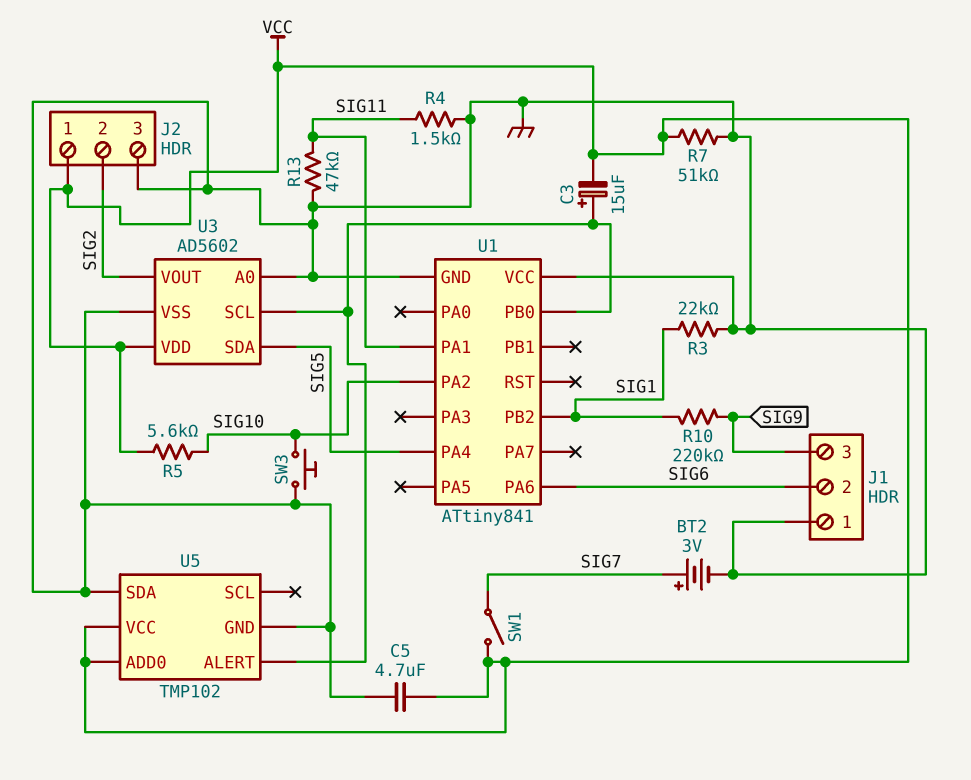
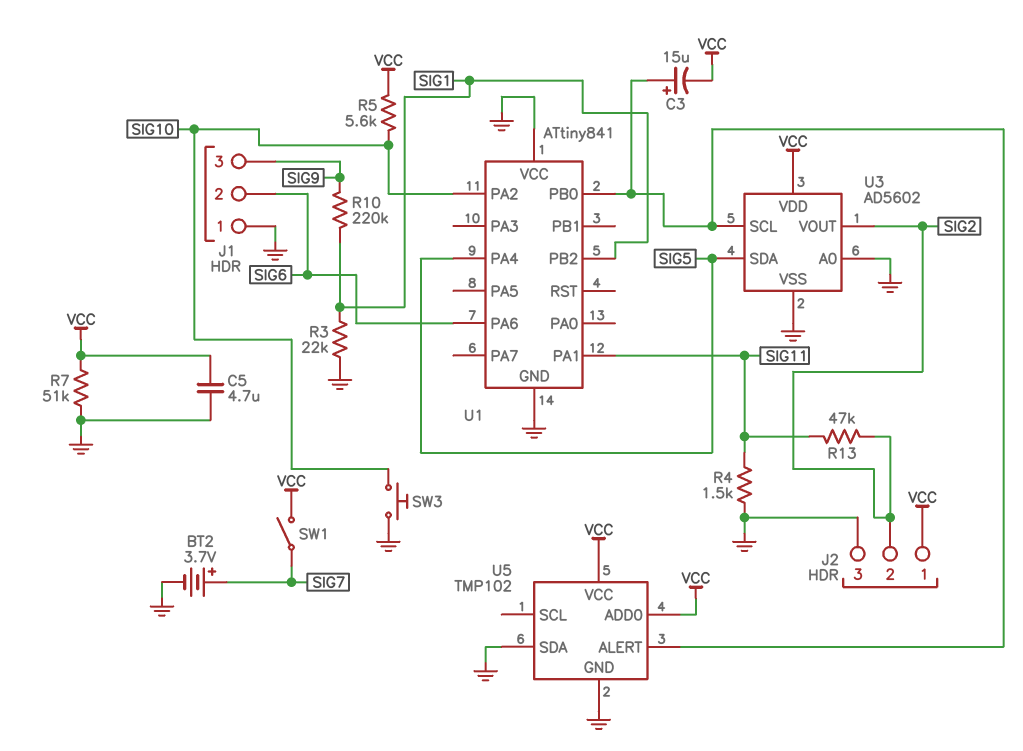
BT2: 3V (plus SIG7, minus GND) -> 3.7V (plus SIG7, minus GND)
R13: 47k (GND, SIG11) -> 47k (SIG2, SIG11)

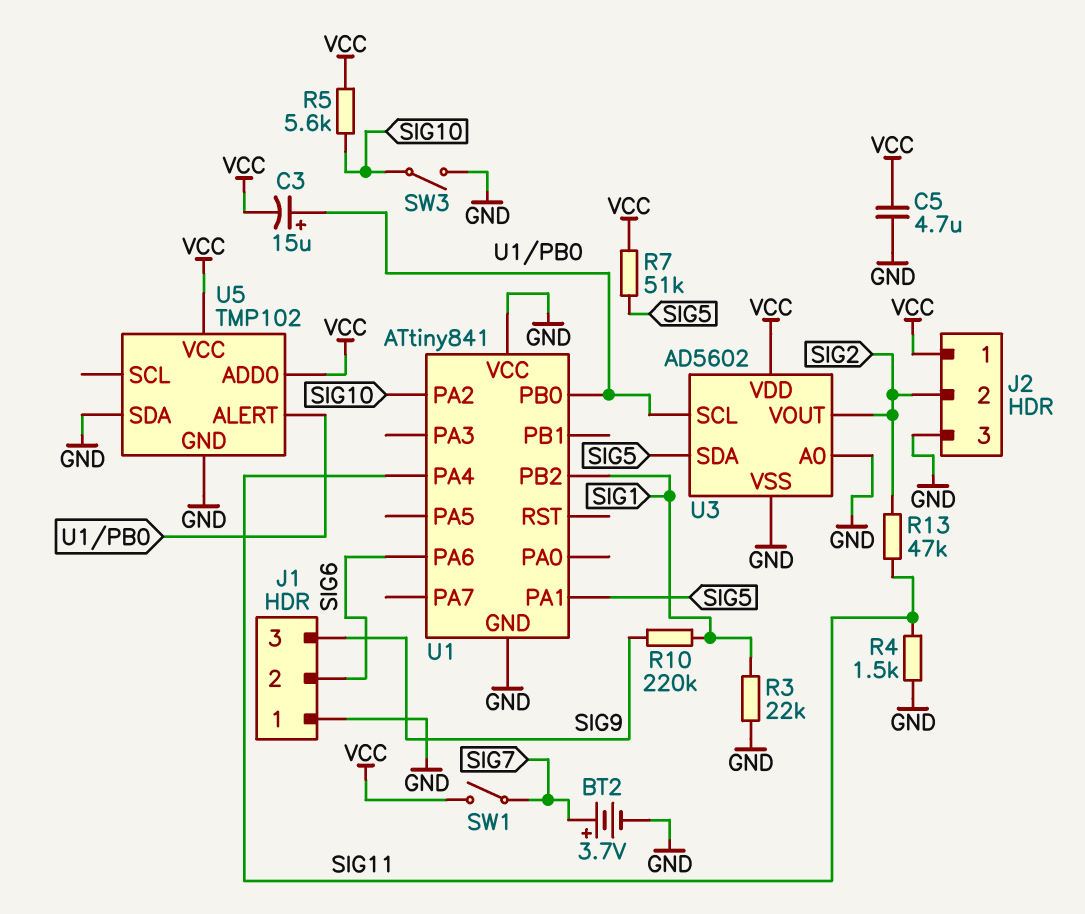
R7: 51k (GND, VCC) -> 51k (SIG5, VCC)
SW3: button (GND, SIG10) -> switch (GND, SIG10)
U1 pin PA1: SIG11 -> SIG5
U1 pin PA4: SIG5 -> SIG11

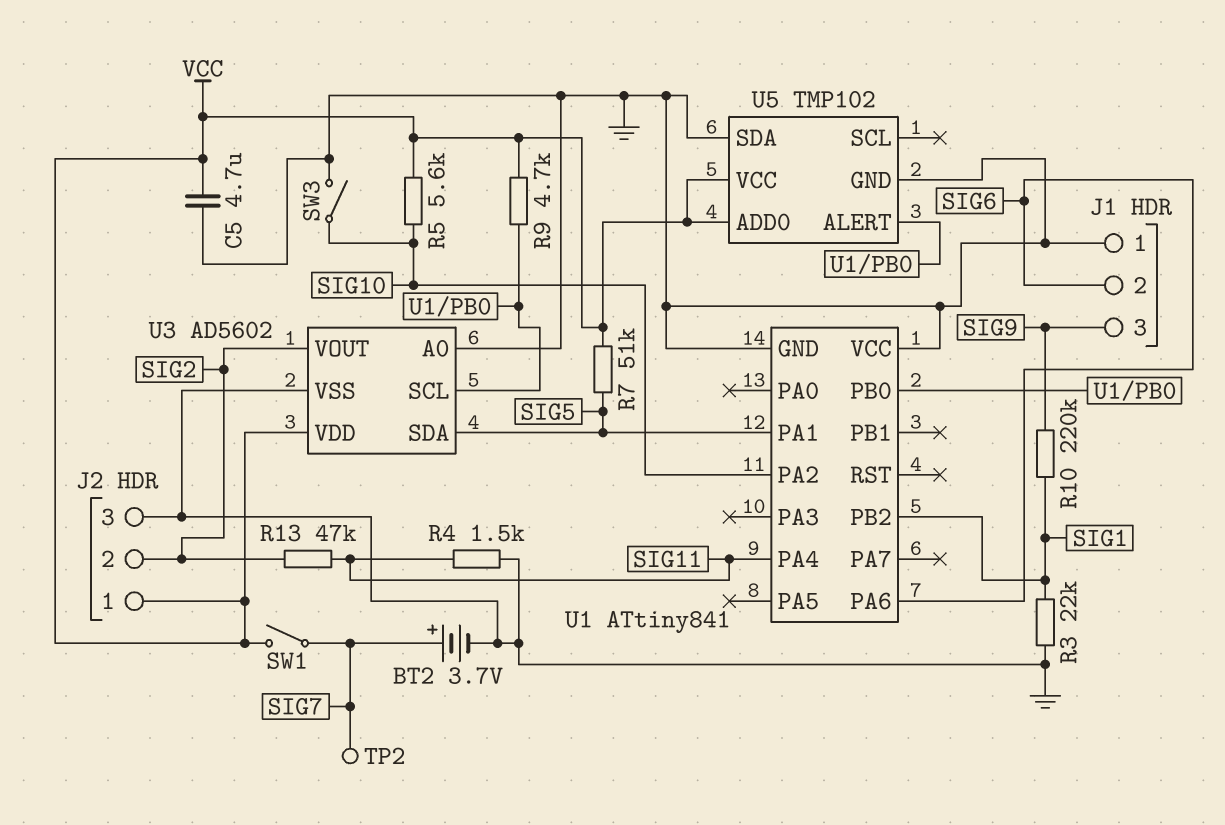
C3: 15uF (plus U1/PB0, minus VCC) -> none
R9: none -> 4.7k (U1/PB0, VCC)
TP2: none -> test point (SIG7)

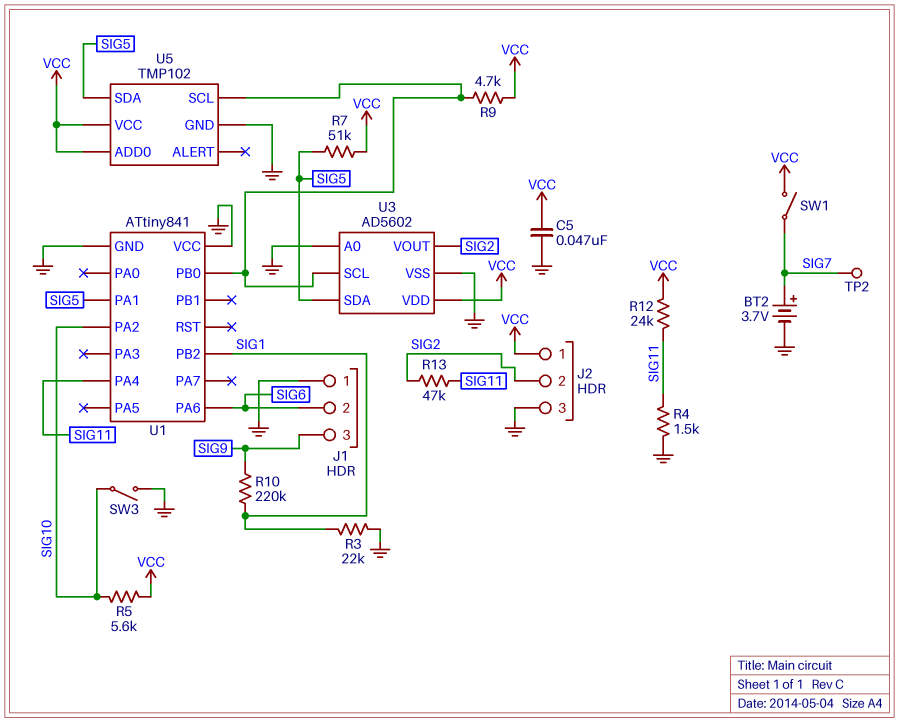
C5: 4.7uF (GND, VCC) -> 47nF (GND, VCC)
R12: none -> 24k (SIG11, VCC)
U5 pin ALERT: U1/PB0 -> none
U5 pin SCL: none -> U1/PB0
U5 pin SDA: GND -> SIG5

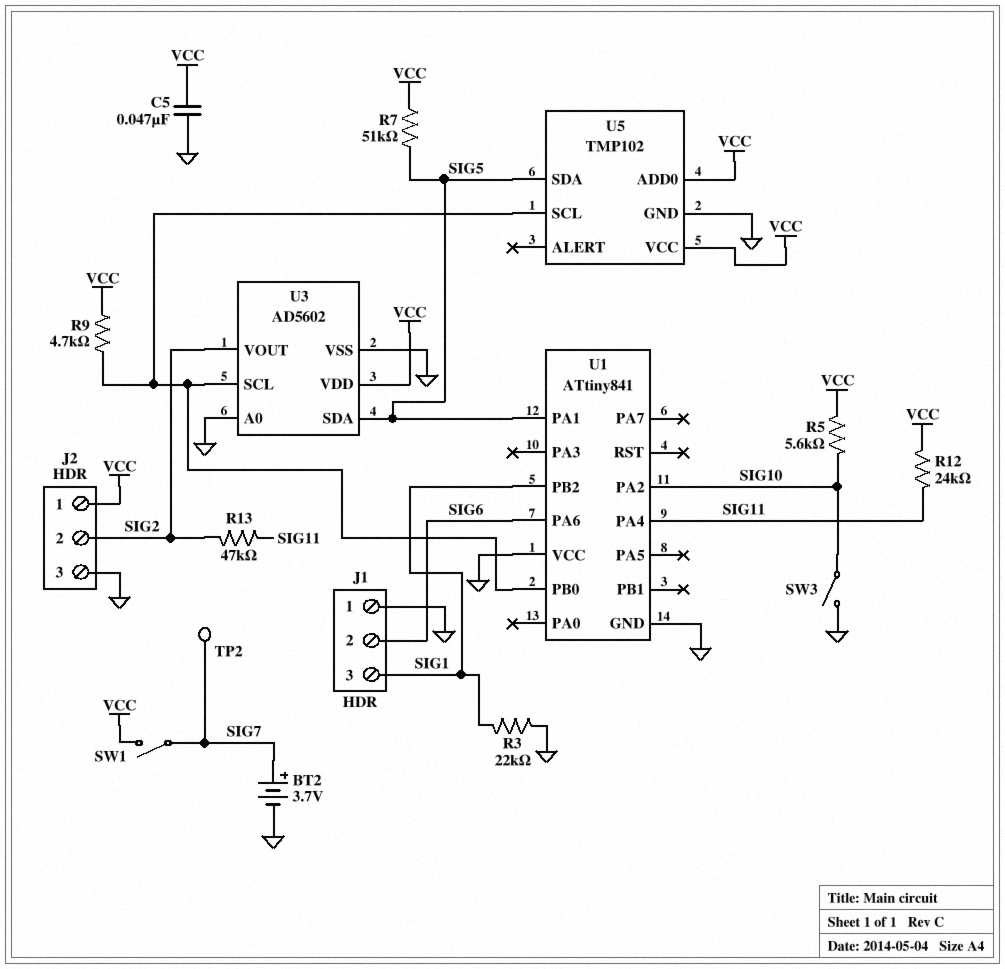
J1 pin 3: SIG9 -> SIG1
R4: 1.5k (GND, SIG11) -> none
R10: 220k (SIG1, SIG9) -> none

